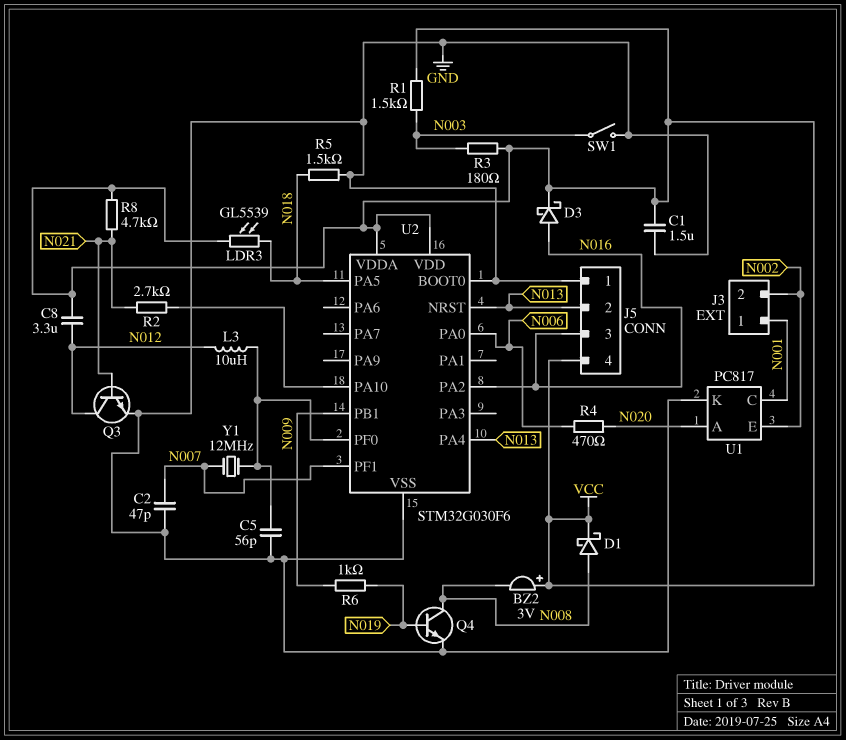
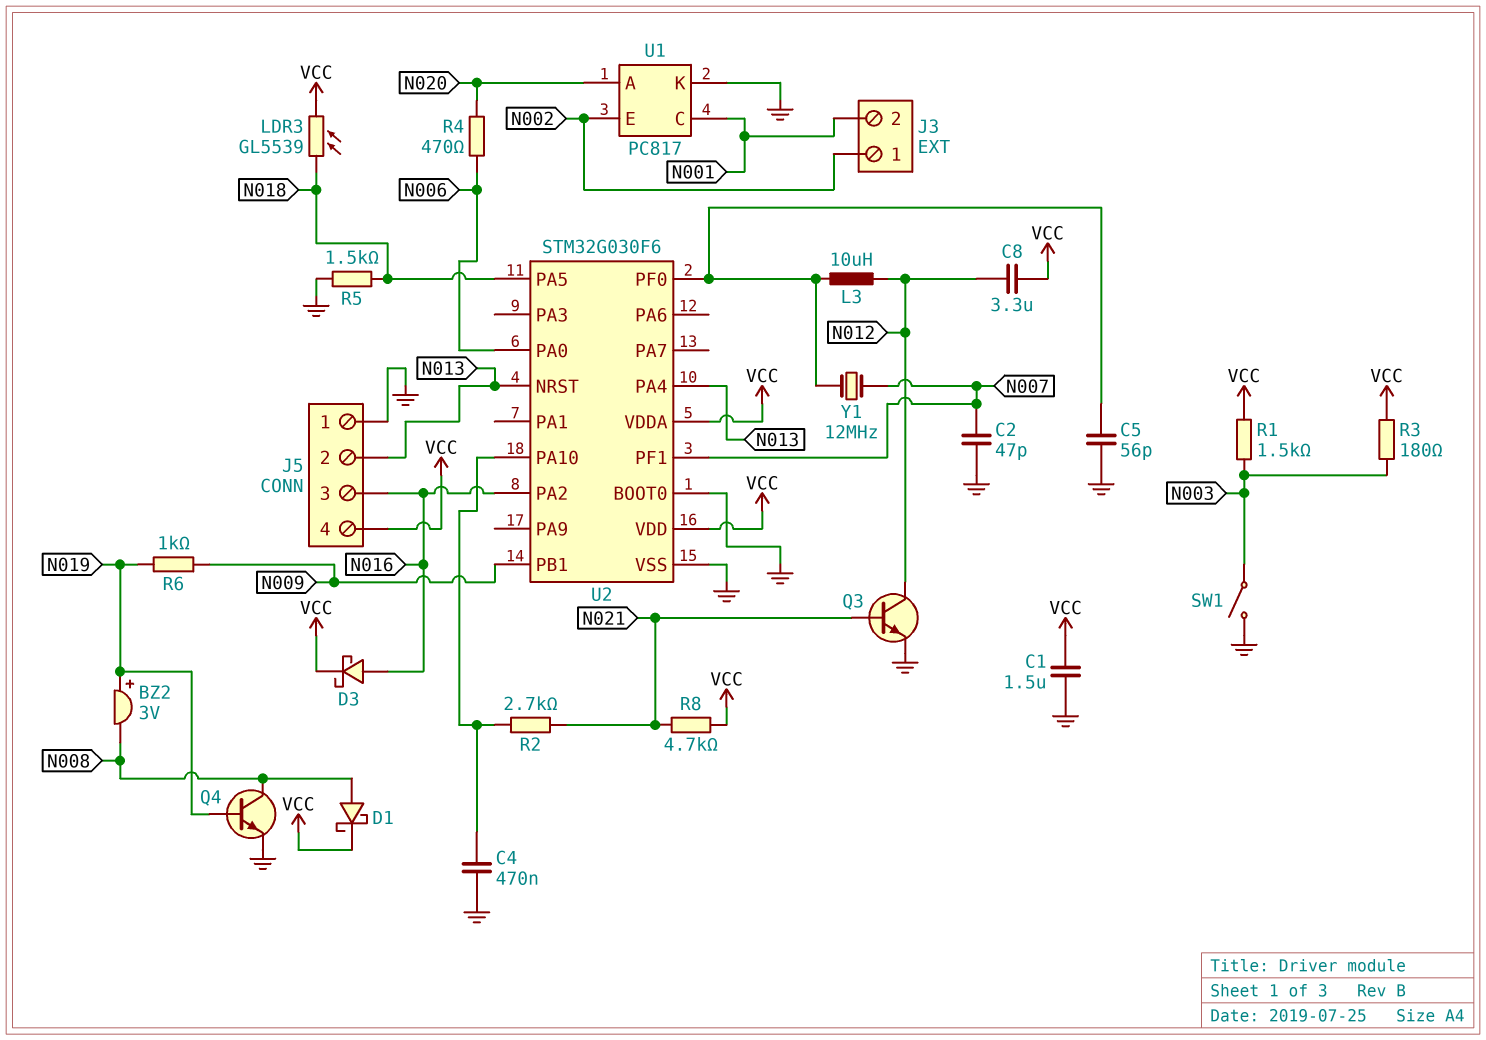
BZ2: buzzer 3V (plus VCC, minus N008) -> buzzer 3V (plus N019, minus N008)
C4: none -> 470nF (GND, U2/PA10)
J3 pin 1: N001 -> N002
J3 pin 2: N002 -> N001

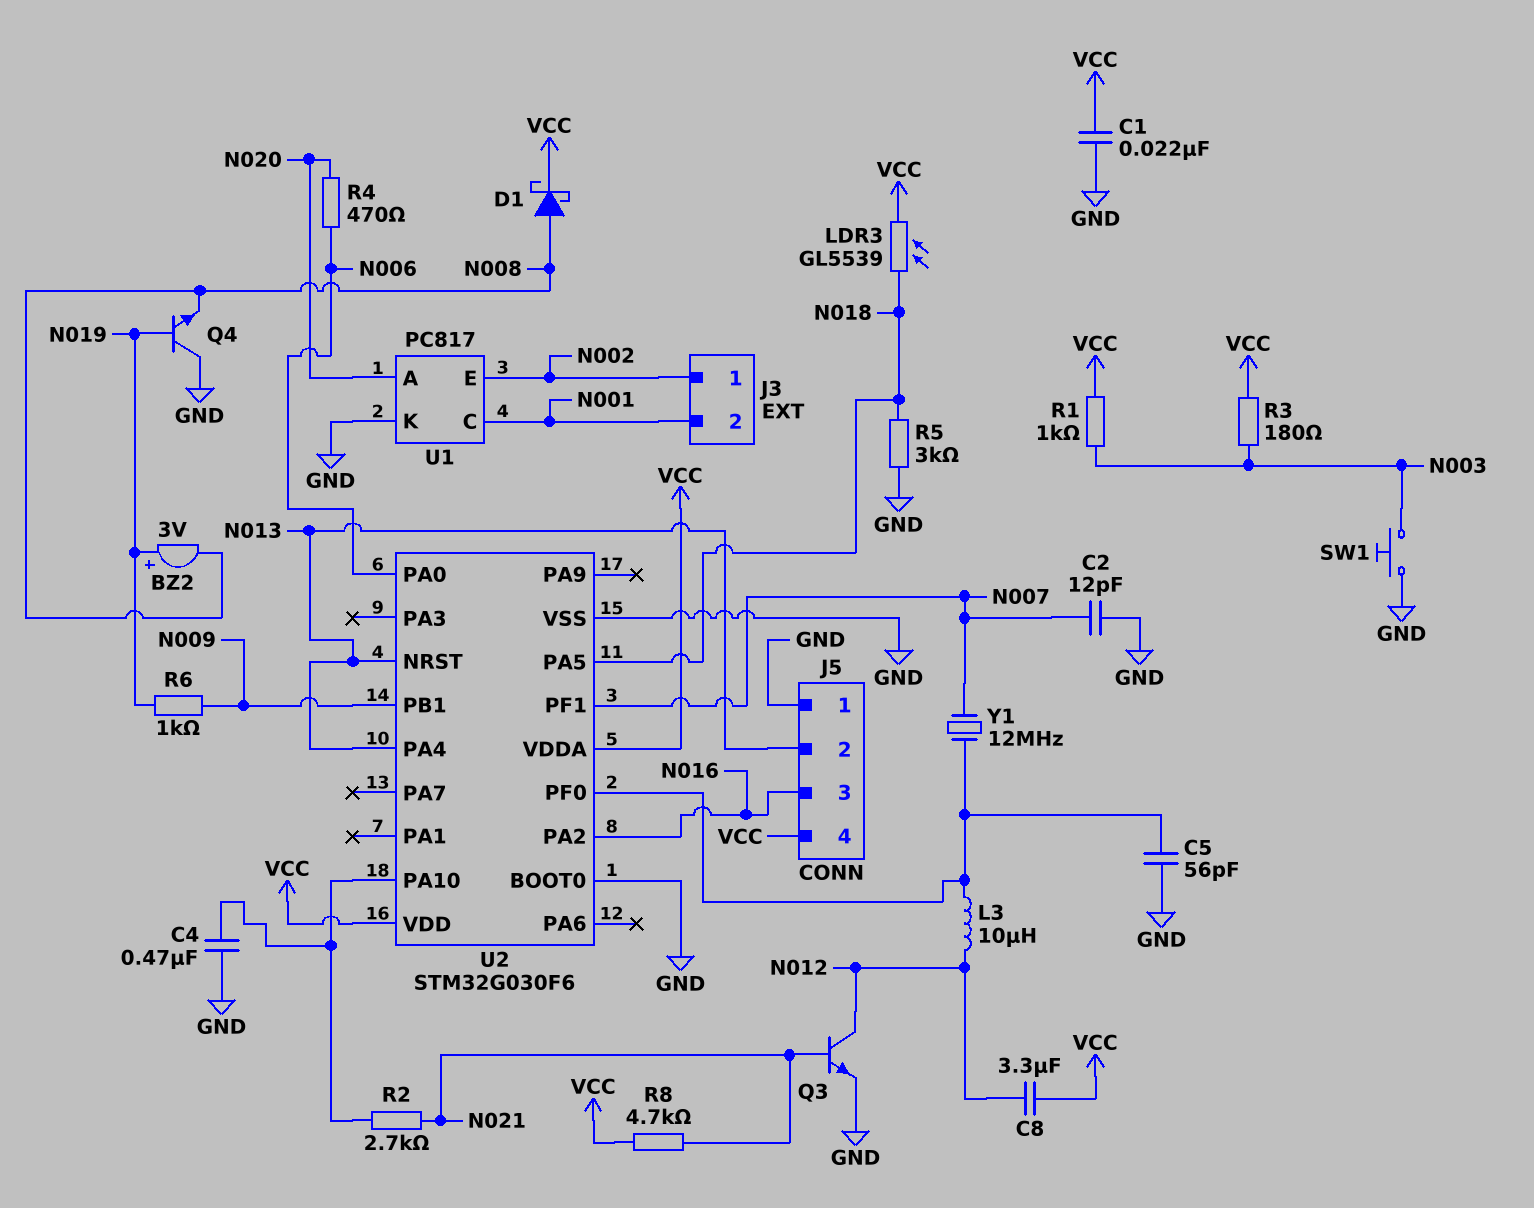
C1: 1.5uF (GND, VCC) -> 22nF (GND, VCC)
C2: 47pF (GND, N007) -> 12pF (GND, N007)
D3: schottky (A N016, K VCC) -> none
Q4: NPN (B N019, C N008, E GND) -> NPN (B N019, C GND, E N008)
R1: 1.5k (N003, VCC) -> 1k (N003, VCC)
R5: 1.5k (GND, N018) -> 3k (GND, N018)
SW1: switch (GND, N003) -> button (GND, N003)

